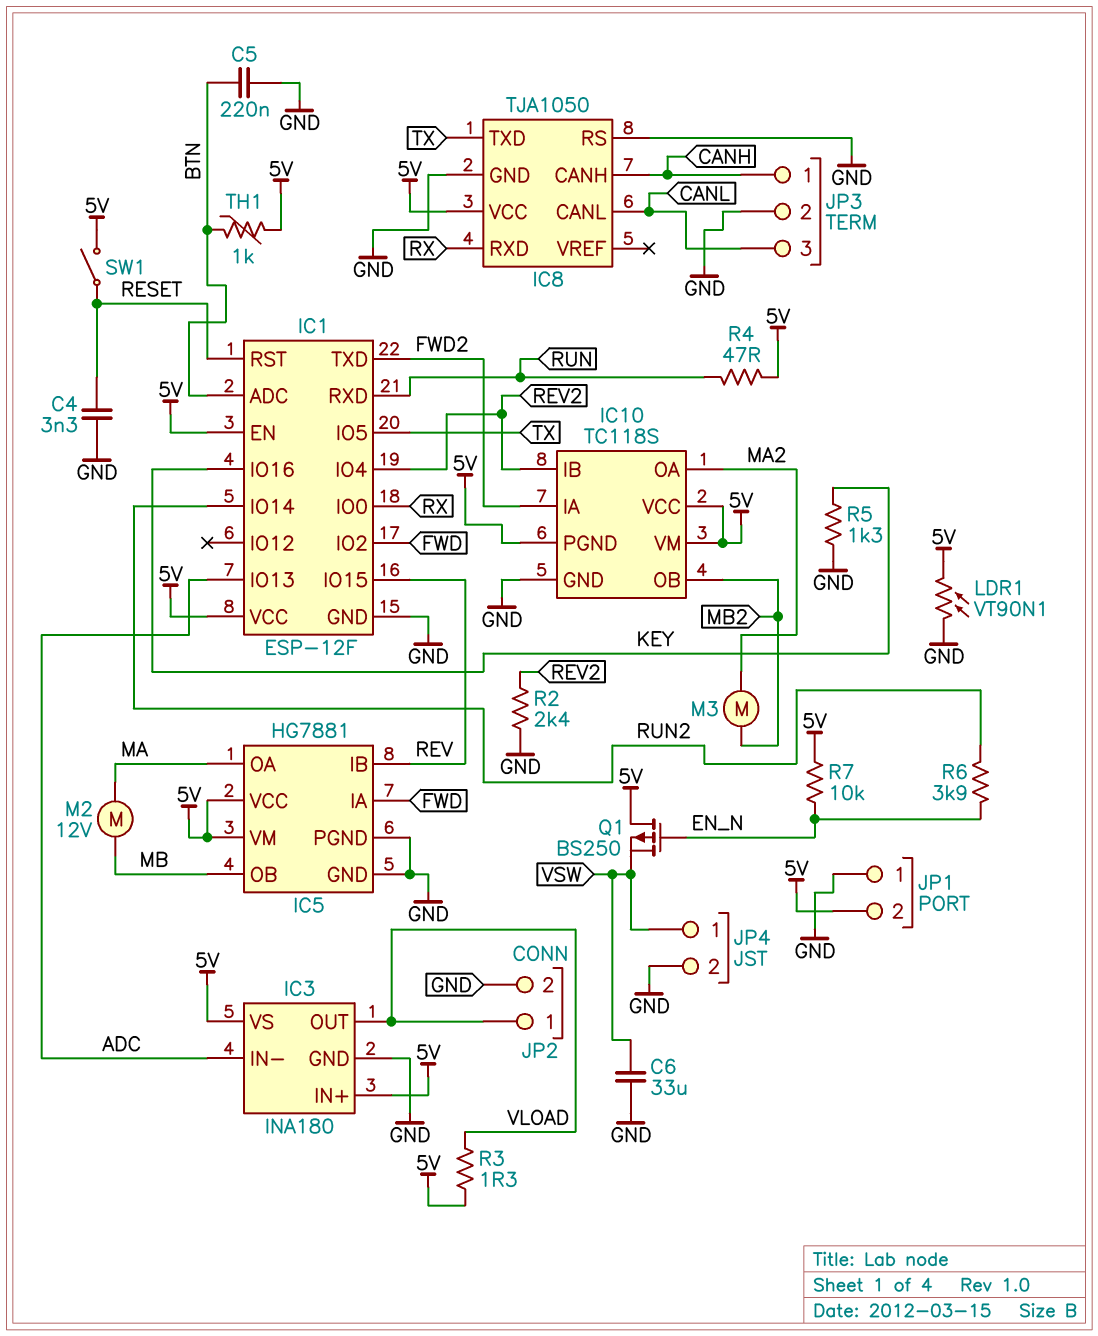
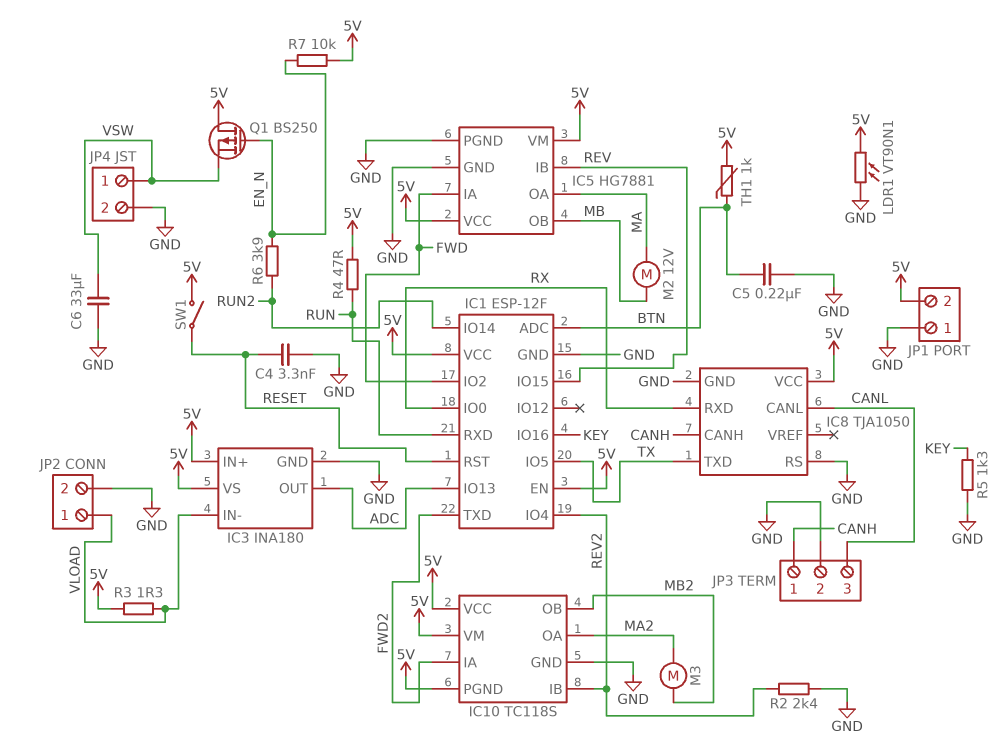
IC3 pin IN-: ADC -> VLOAD
IC3 pin OUT: VLOAD -> ADC

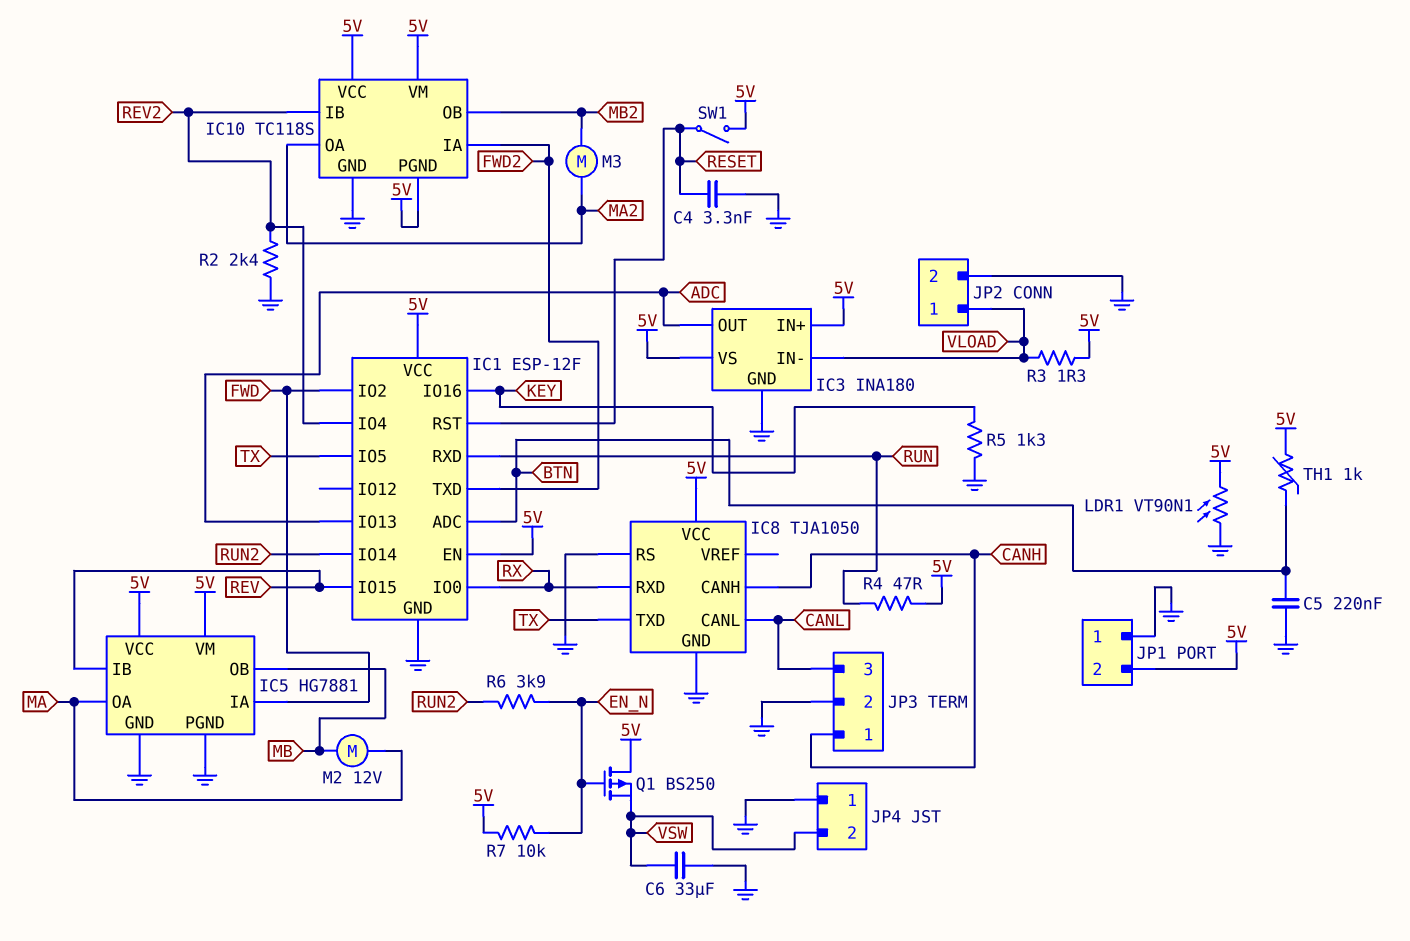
JP4 pin 1: VSW -> GND
JP4 pin 2: GND -> VSW

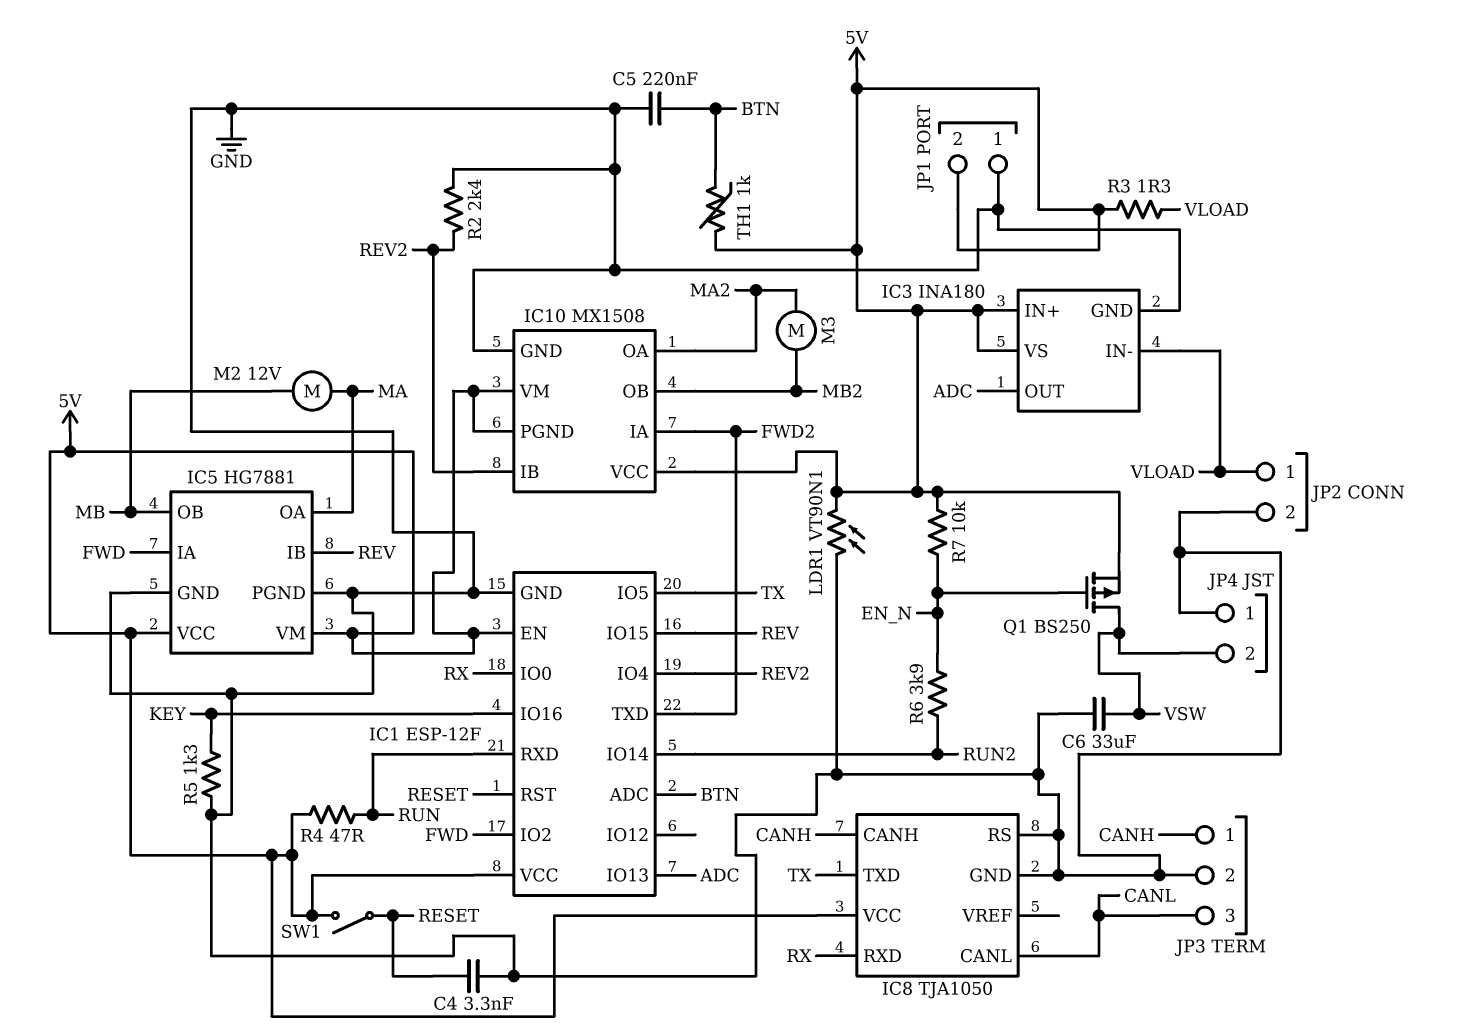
IC10: TC118S -> MX1508
Q1: PMOS BS250 (G EN_N, D 5V, S VSW) -> PMOS BS250 (G EN_N, D VSW, S 5V)

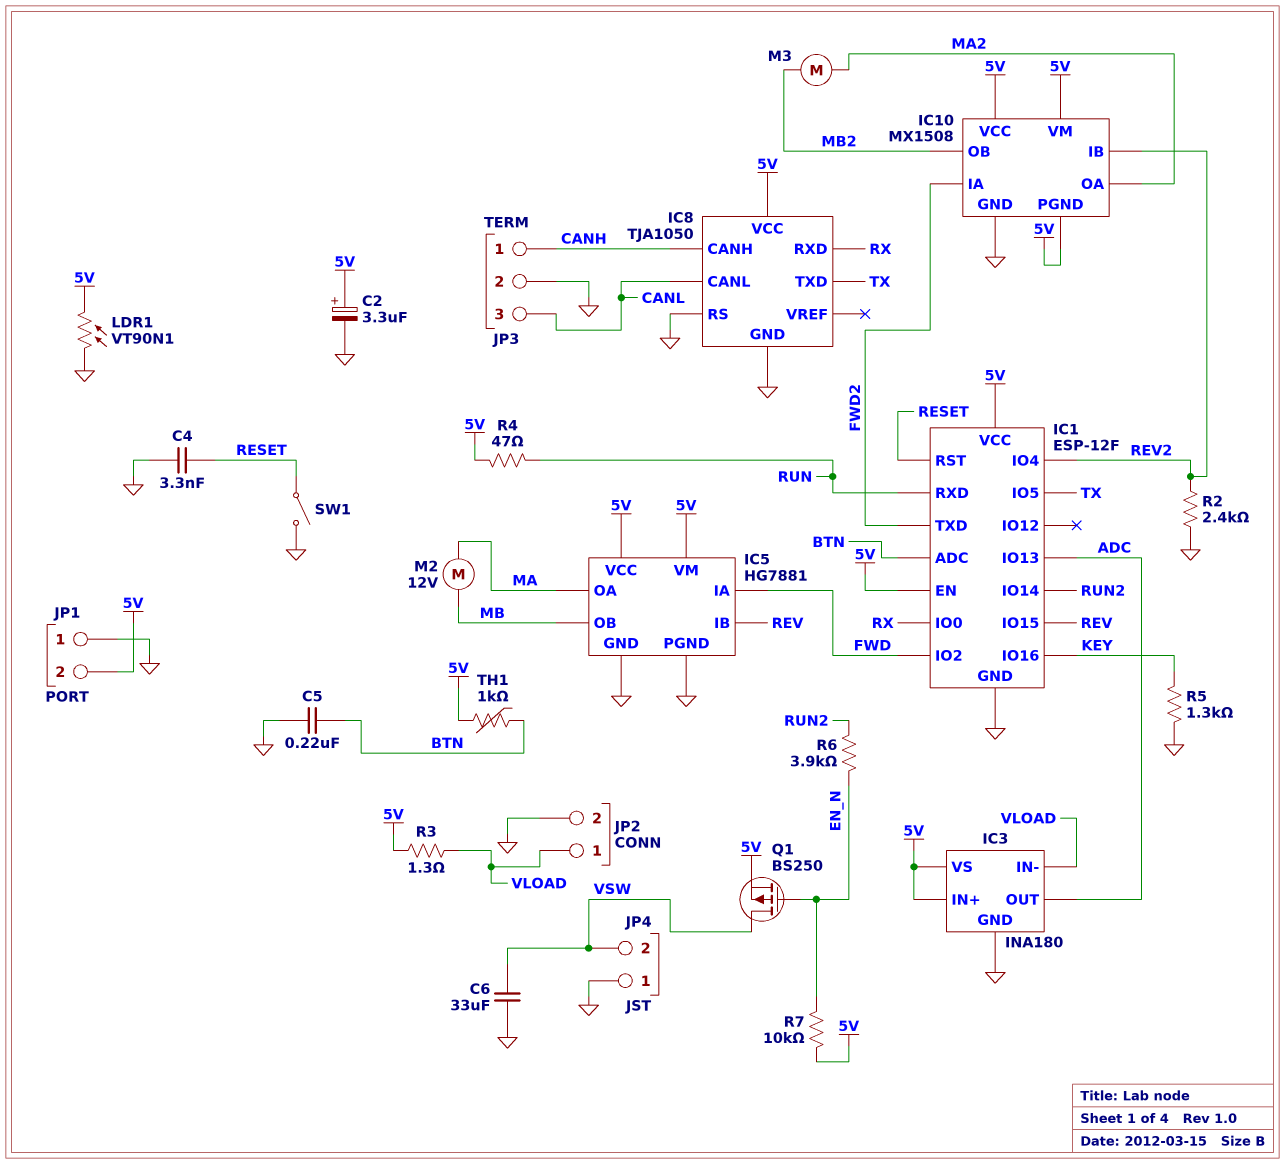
C2: none -> 3.3uF (plus 5V, minus GND)
SW1: switch (5V, RESET) -> switch (GND, RESET)

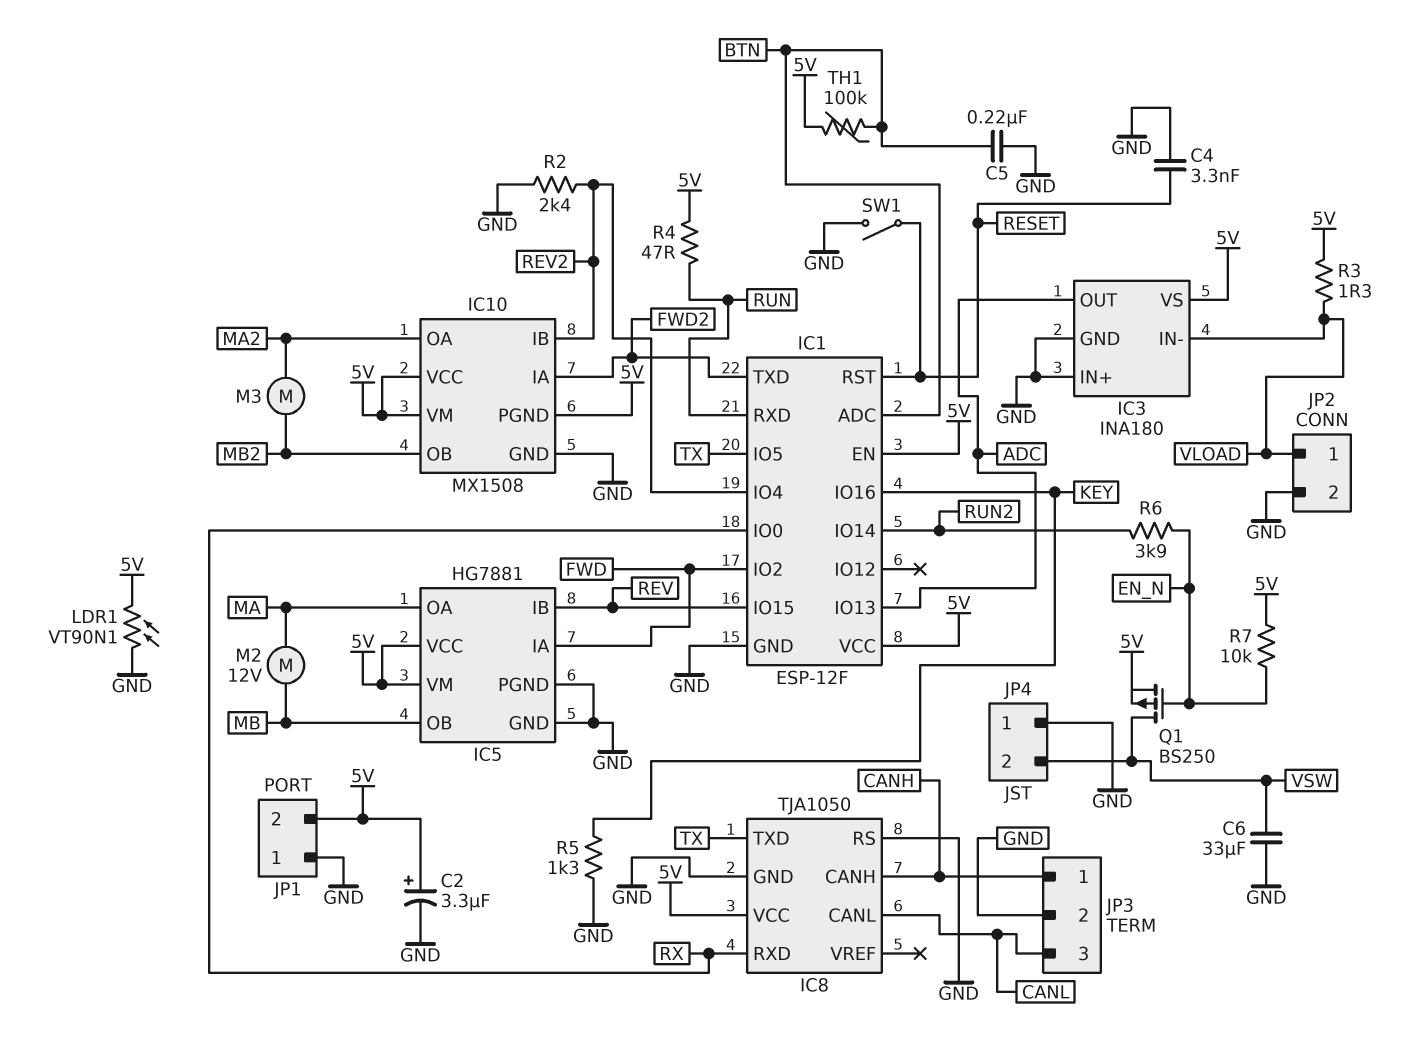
IC3 pin IN+: 5V -> GND
TH1: 1k (5V, BTN) -> 100k (5V, BTN)

